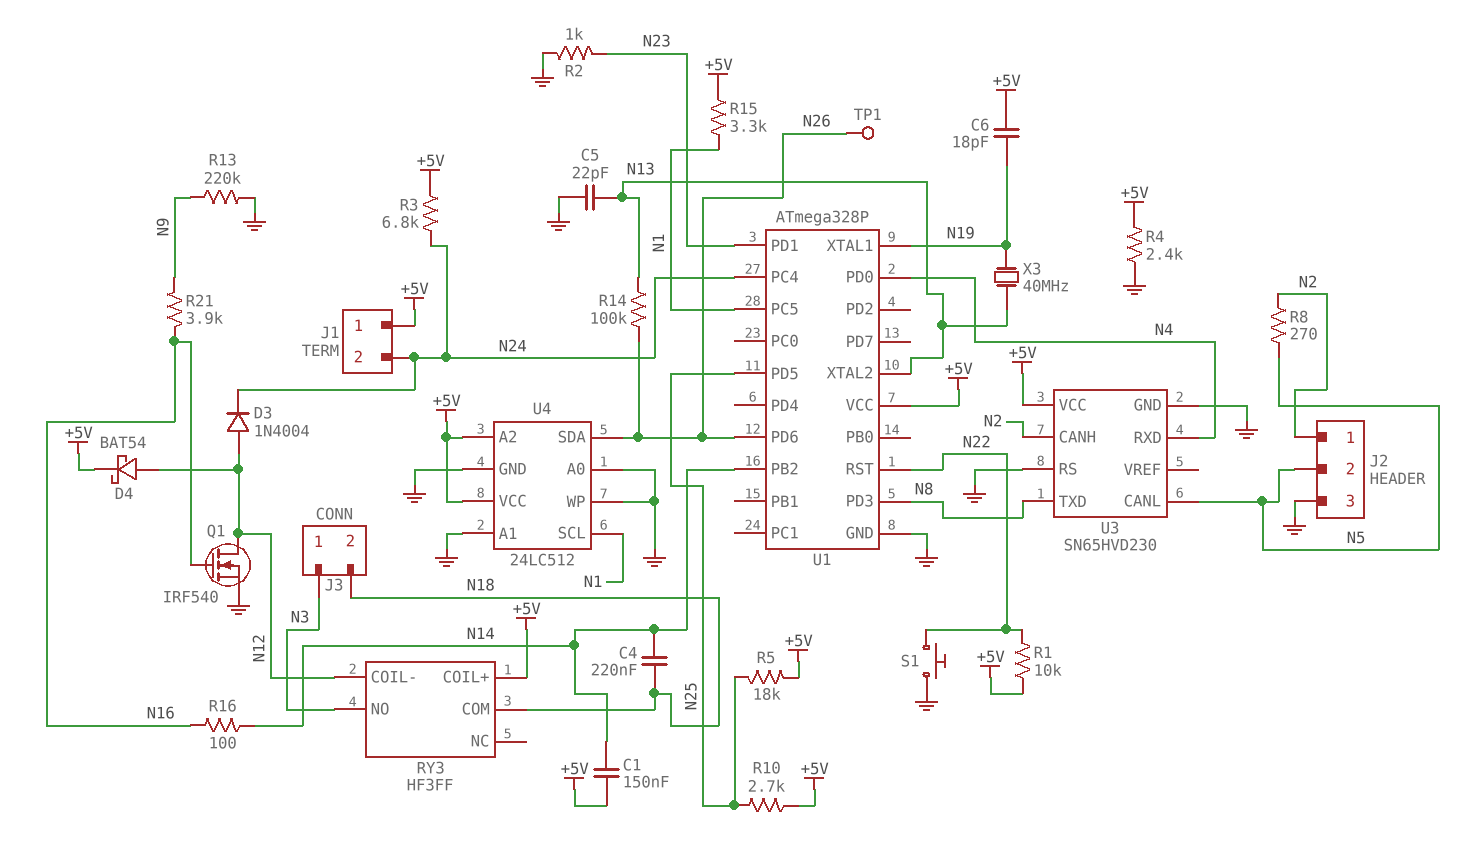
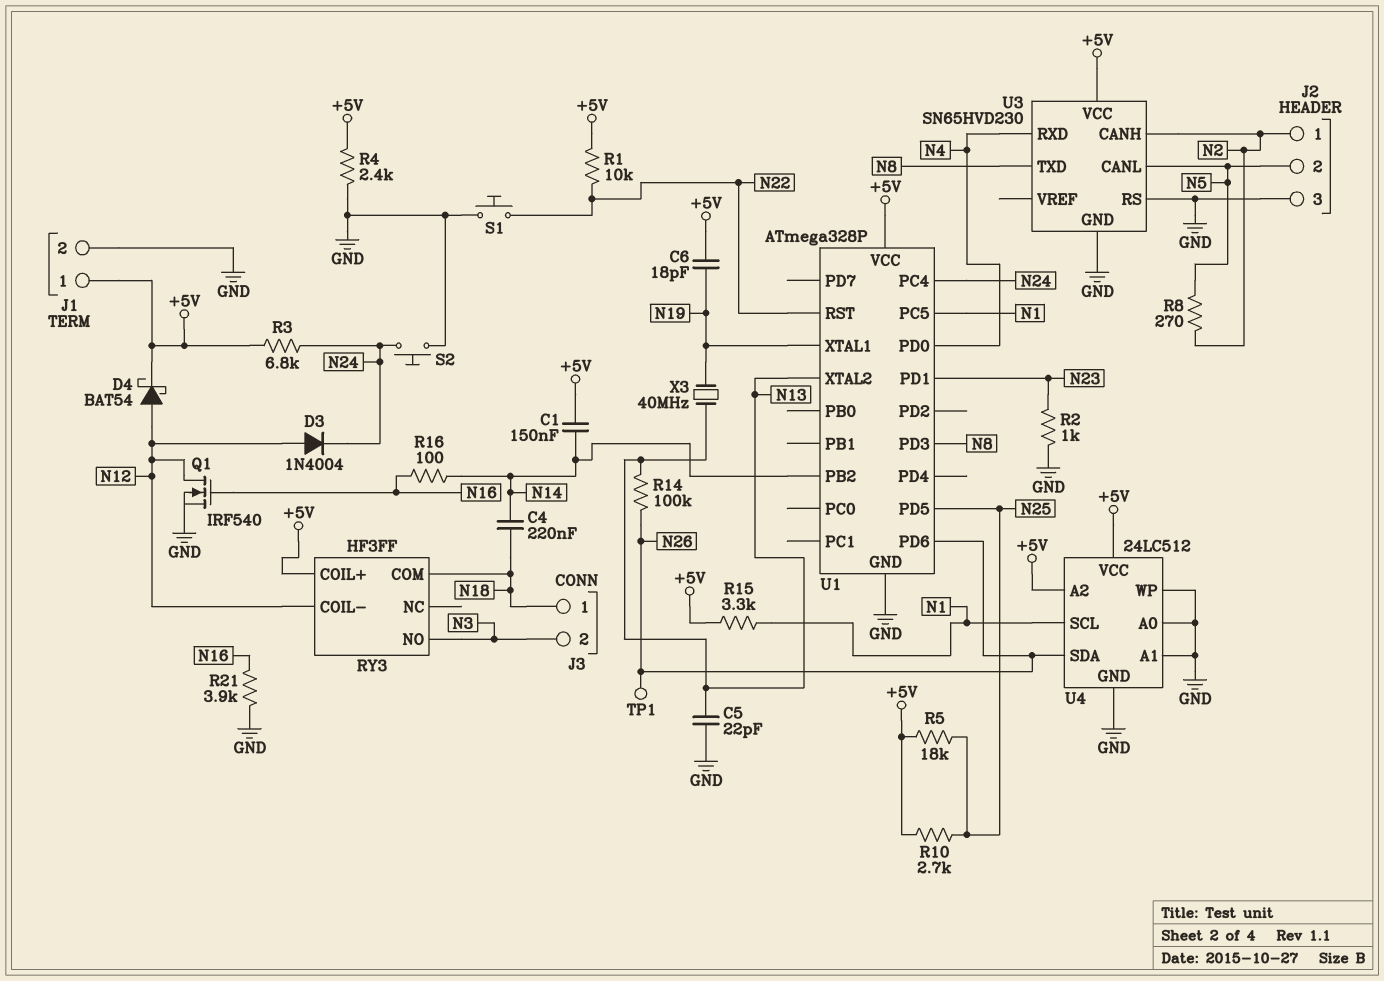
J1 pin 2: N24 -> GND
J3 pin 1: N3 -> N18
J3 pin 2: N18 -> N3
R13: 220k (GND, N9) -> none
R21: 3.9k (N9, N16) -> 3.9k (GND, N16)
S2: none -> button (GND, N24)

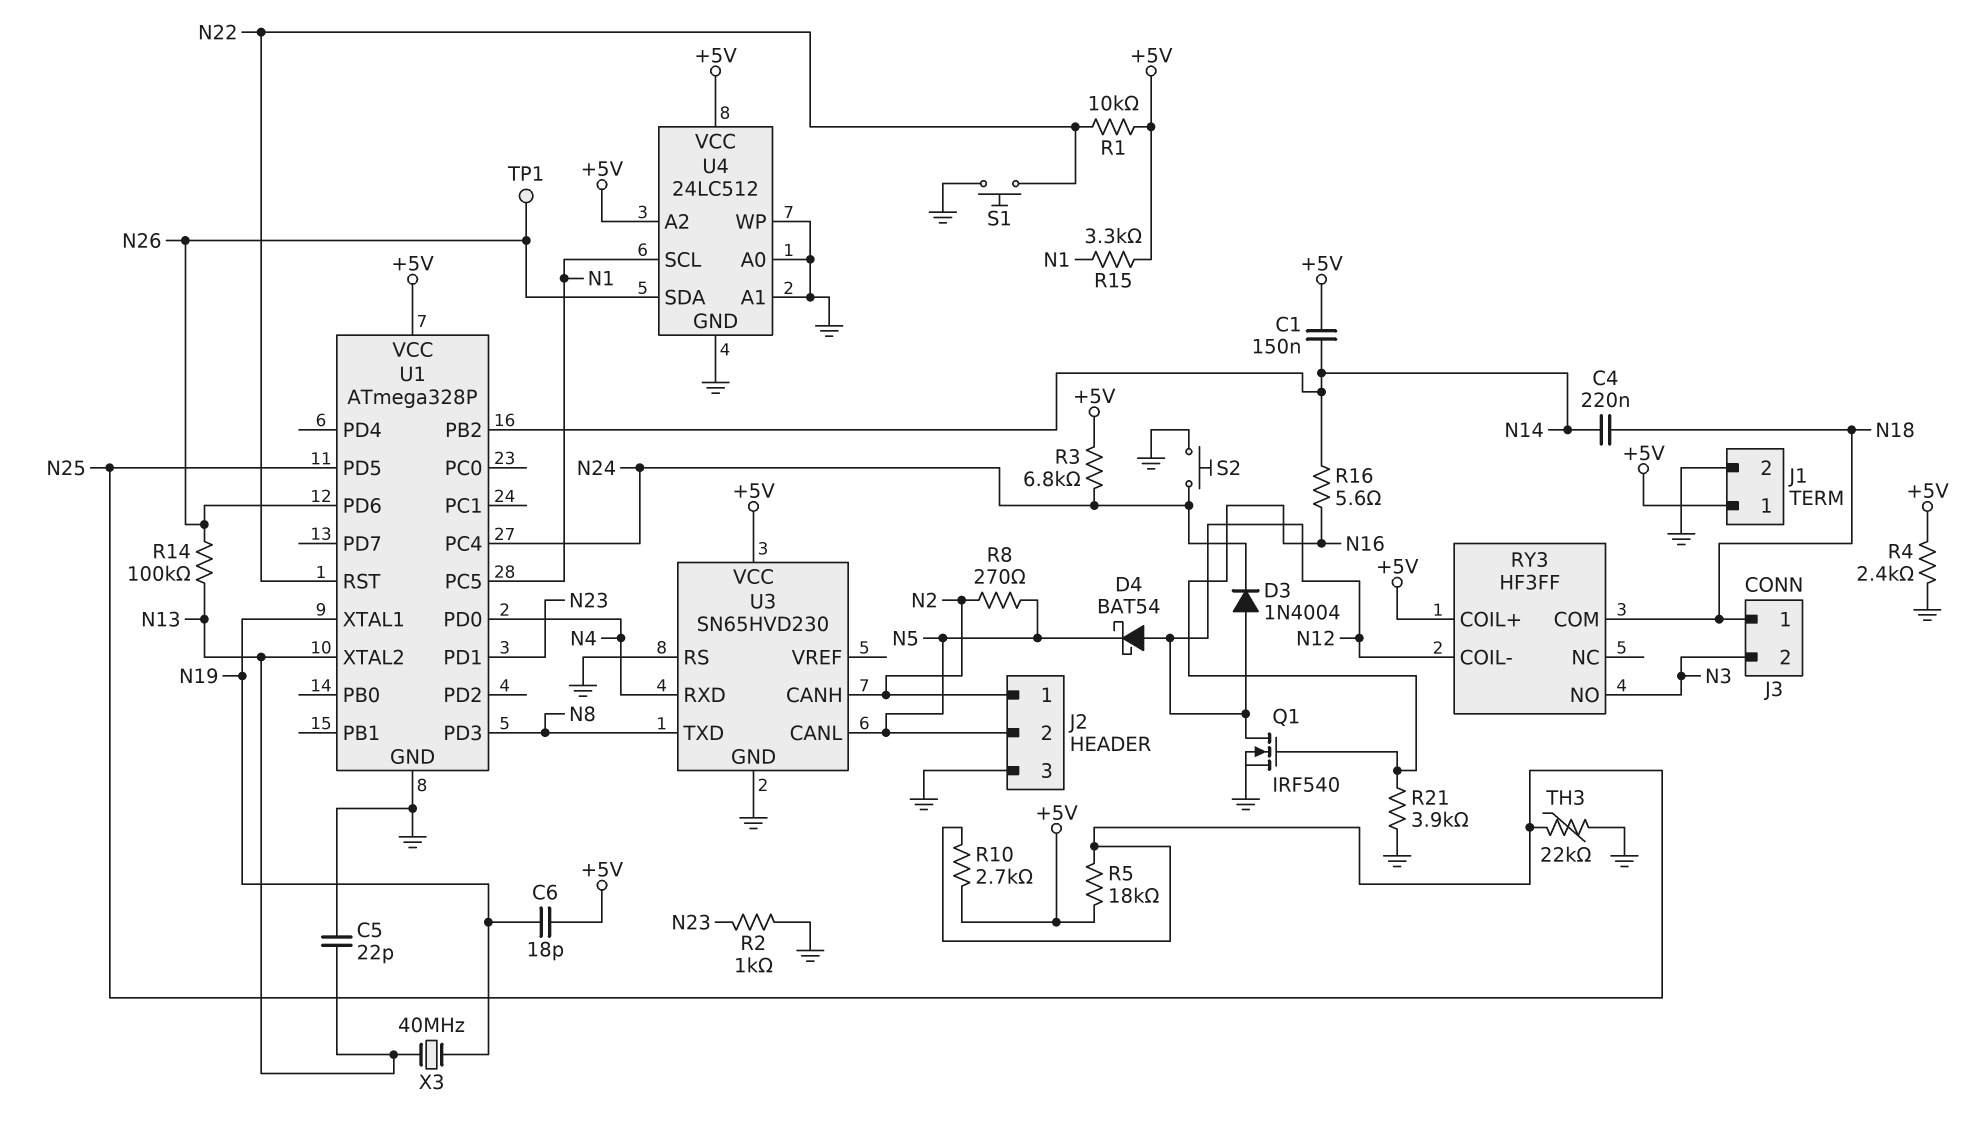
D4: schottky BAT54 (A N12, K +5V) -> schottky BAT54 (A N12, K N5)
R16: 100 (N14, N16) -> 5.6 (N14, N16)
TH3: none -> 22k (GND, N25)

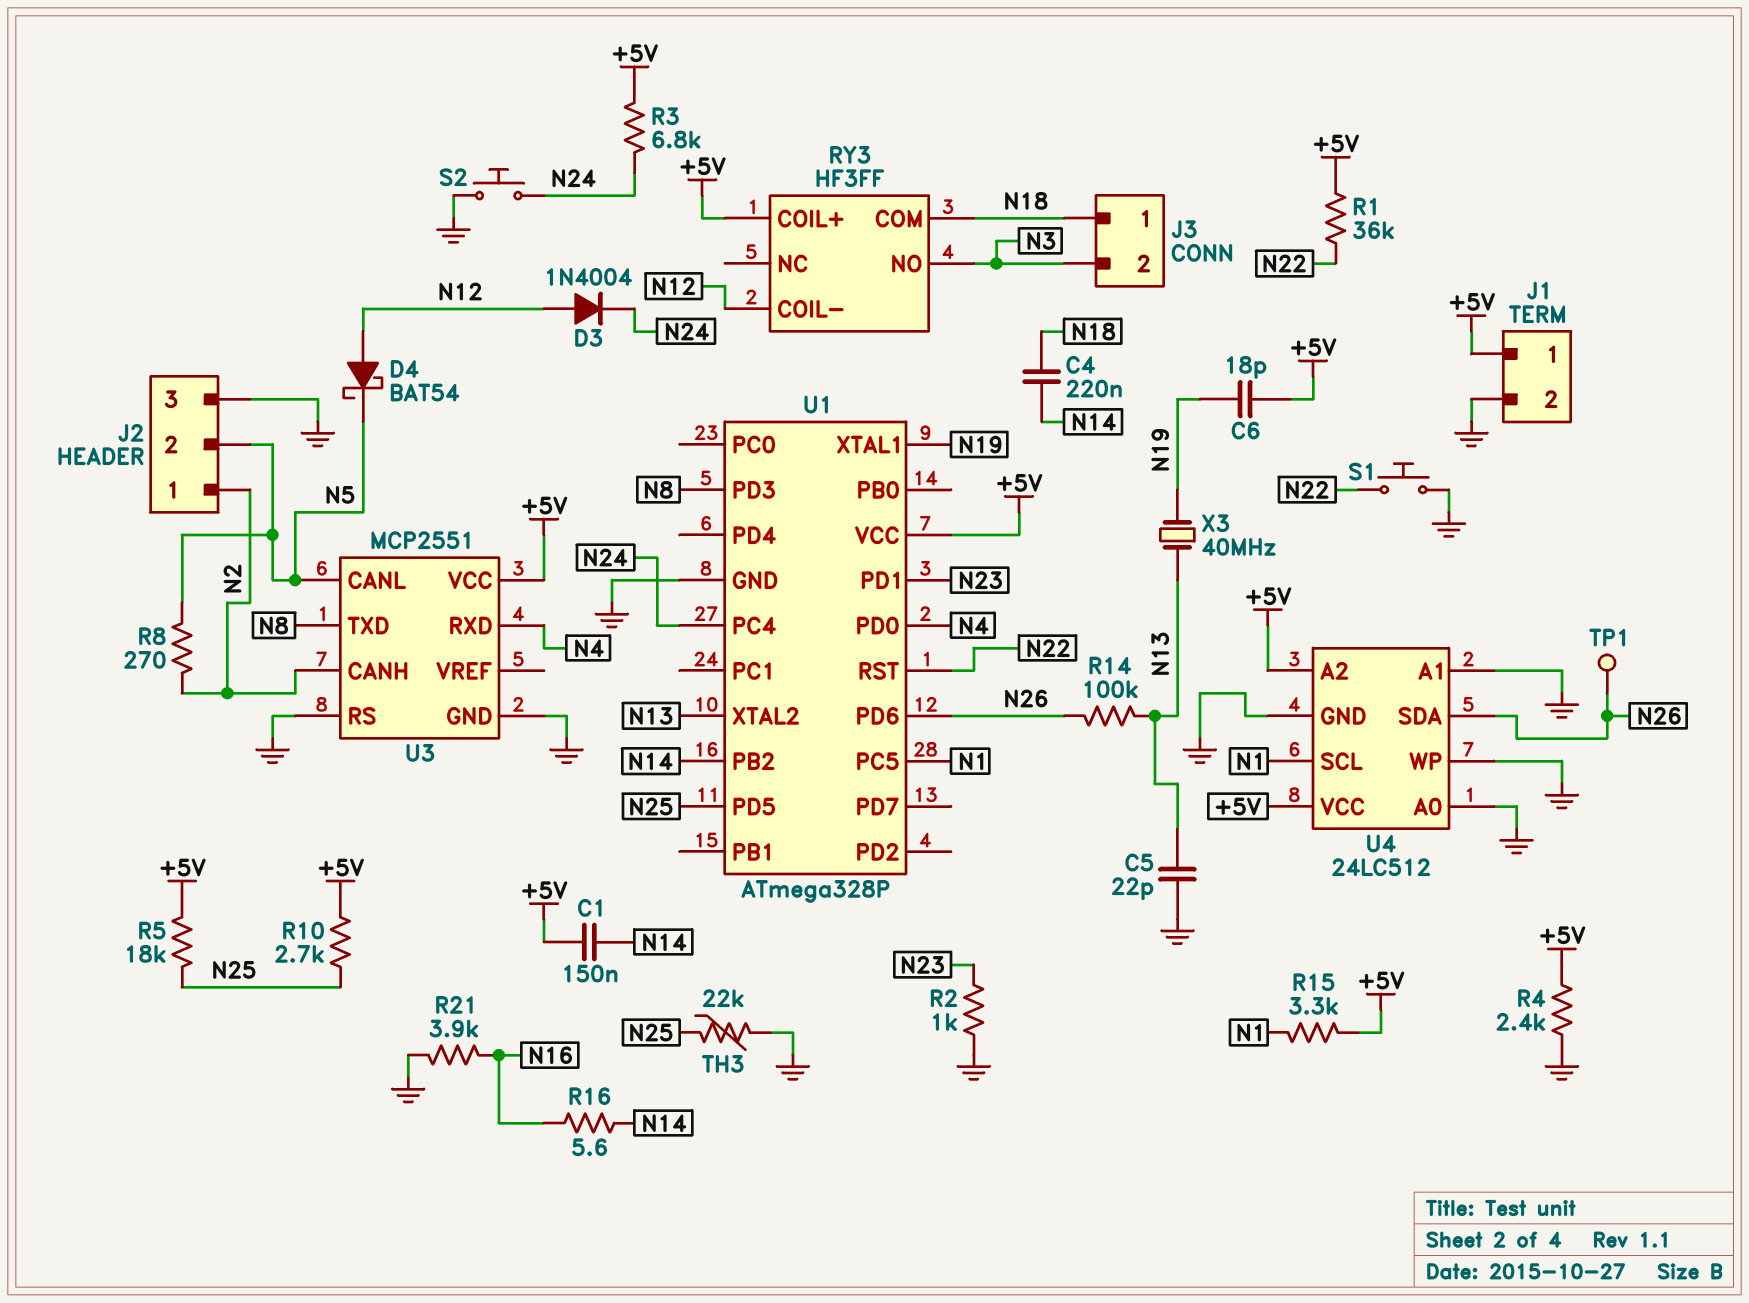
Q1: NMOS IRF540 (G N16, D N12, S GND) -> none
R1: 10k (+5V, N22) -> 36k (+5V, N22)
U3: SN65HVD230 -> MCP2551

